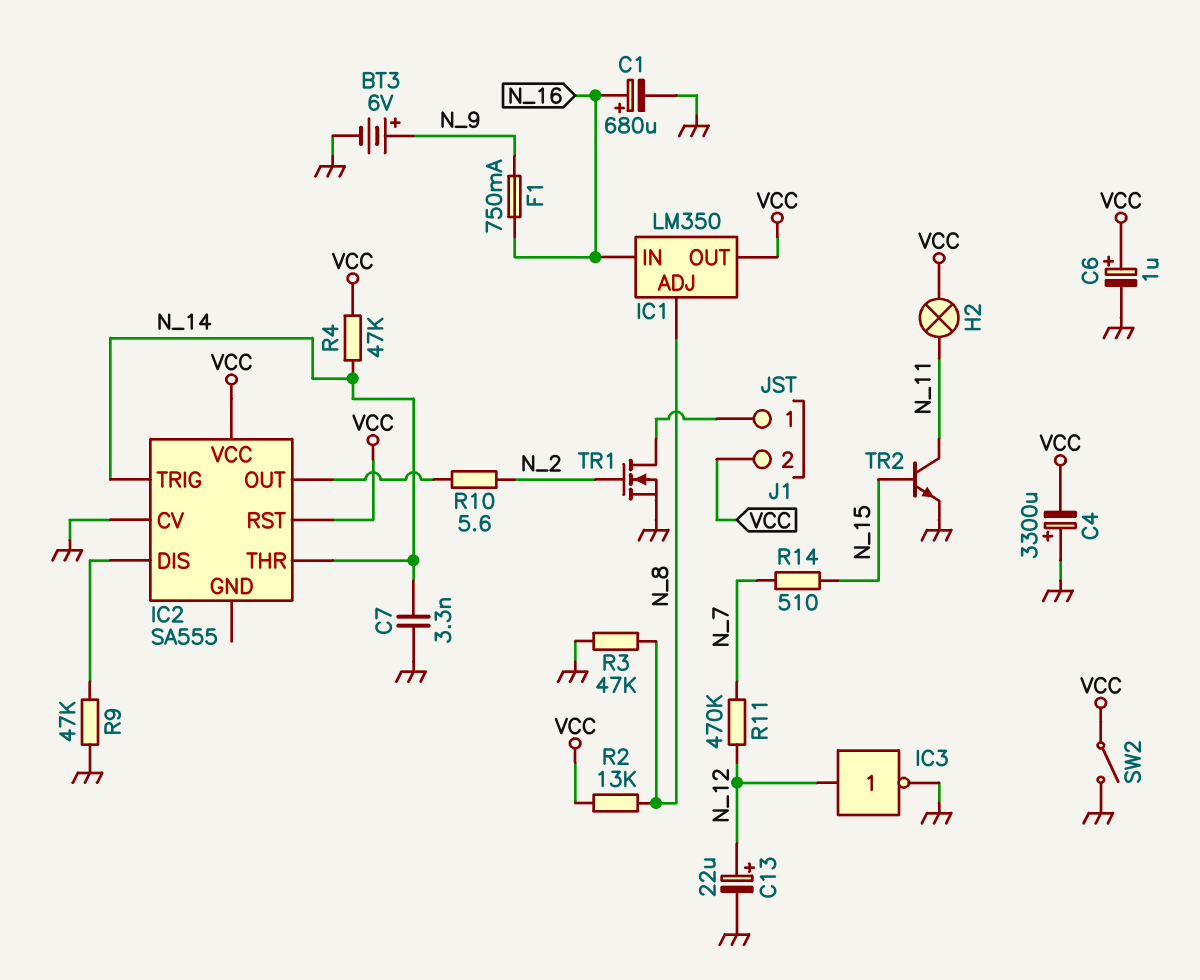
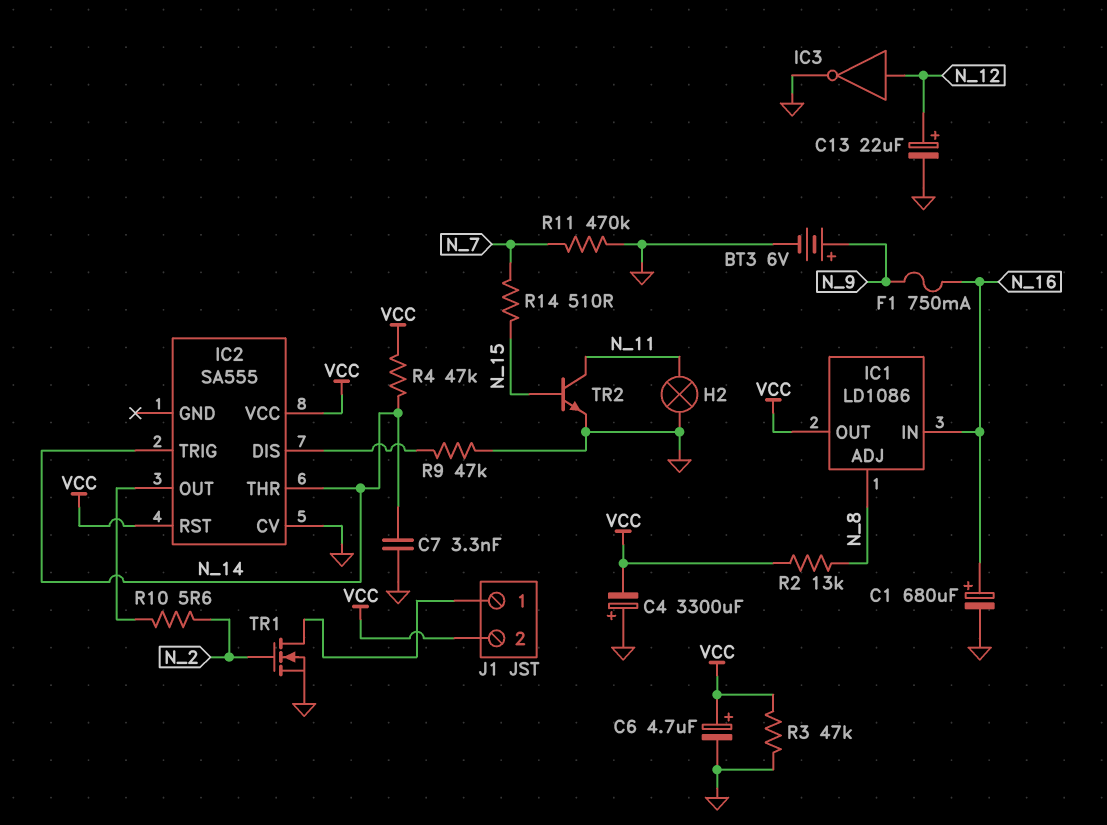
C6: 1uF (plus VCC, minus GND) -> 4.7uF (plus VCC, minus GND)
H2: lamp (N_11, VCC) -> lamp (GND, N_11)
IC1: LM350 -> LD1086
R3: 47k (GND, N_8) -> 47k (GND, VCC)
R11: 470k (N_7, N_12) -> 470k (GND, N_7)
SW2: switch (GND, VCC) -> none

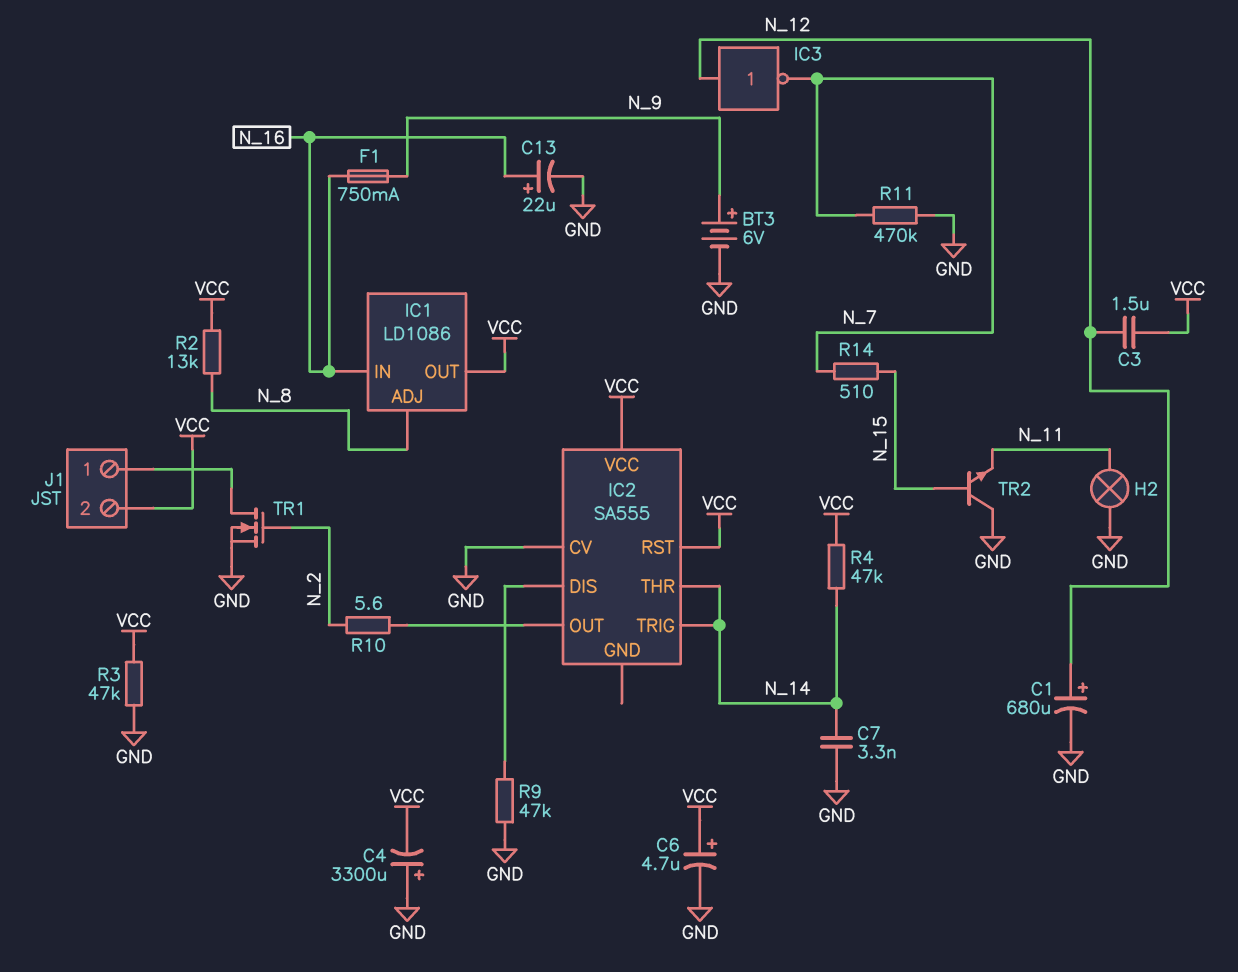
C1: 680uF (plus N_16, minus GND) -> 680uF (plus N_12, minus GND)
C3: none -> 1.5uF (N_12, VCC)
C13: 22uF (plus N_12, minus GND) -> 22uF (plus N_16, minus GND)
IC3: NOT (in N_12, out GND) -> NOT (in N_12, out N_7)
TR2: NPN (B N_15, C N_11, E GND) -> NPN (B N_15, C GND, E N_11)

